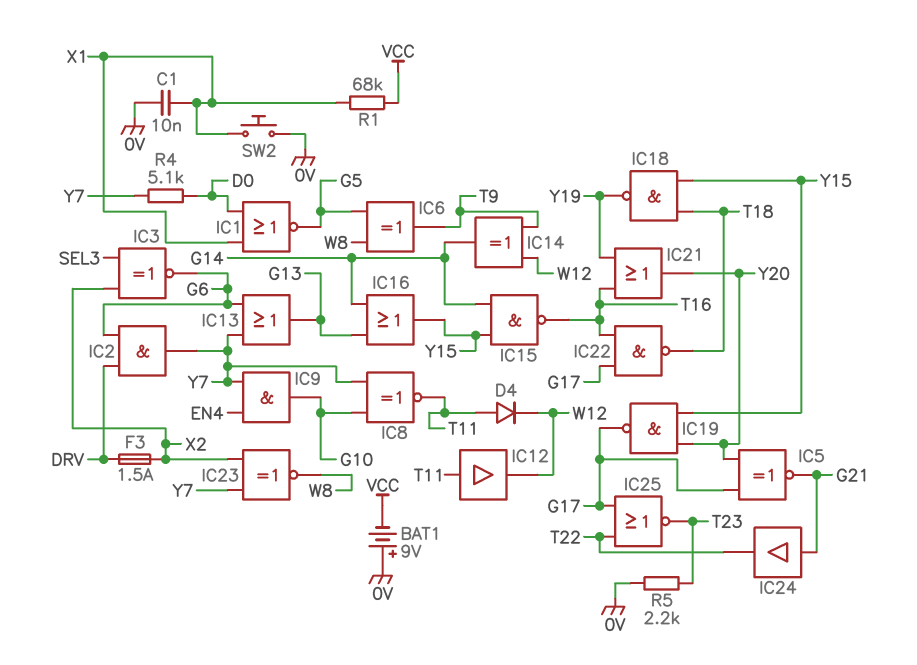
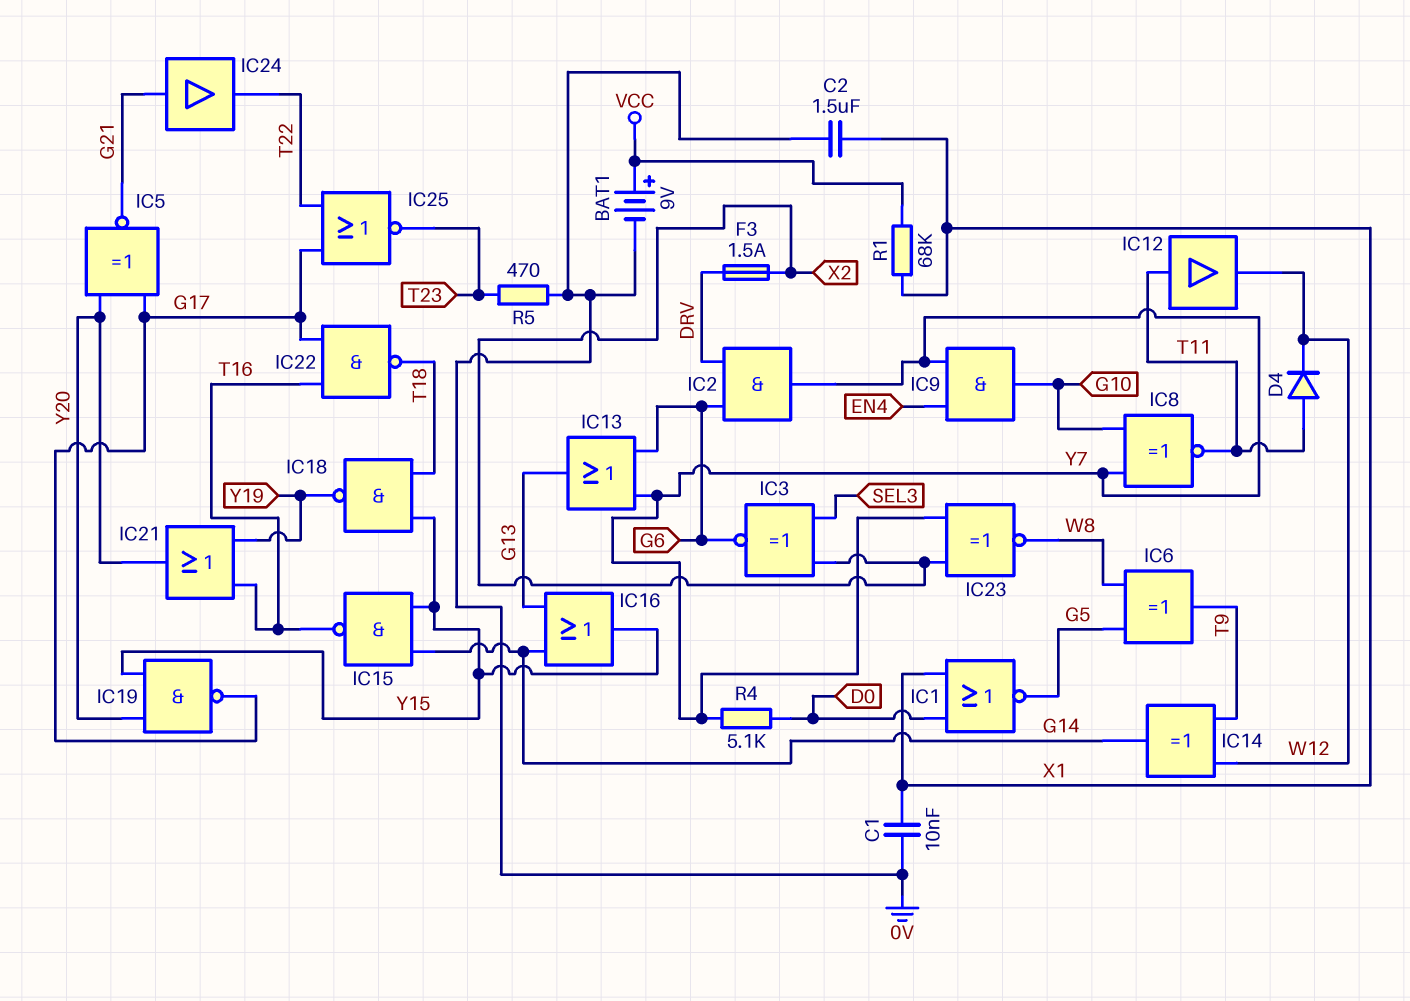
BAT1: 9V (plus 0V, minus VCC) -> 9V (plus VCC, minus 0V)
C2: none -> 1.5uF (0V, X1)
R5: 2.2k (0V, T23) -> 470 (0V, T23)
SW2: button (0V, X1) -> none

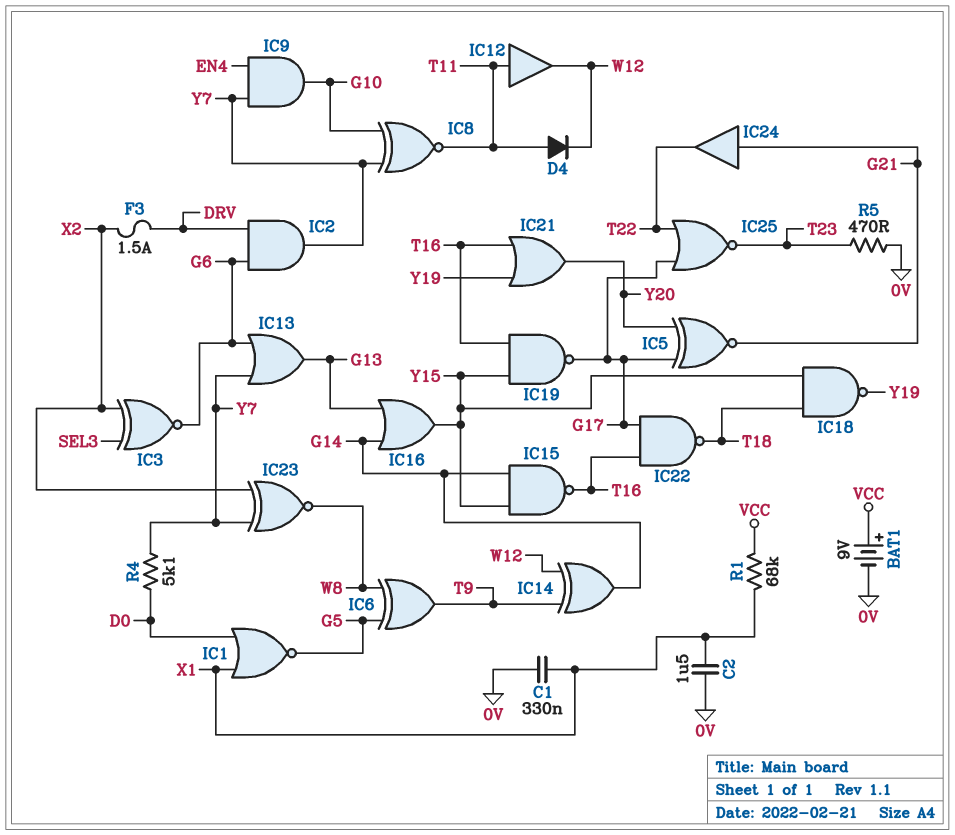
C1: 10nF (0V, X1) -> 330nF (0V, X1)
IC19: NAND (in Y15, in Y20, out G17) -> NAND (in T16, in Y15, out G17)

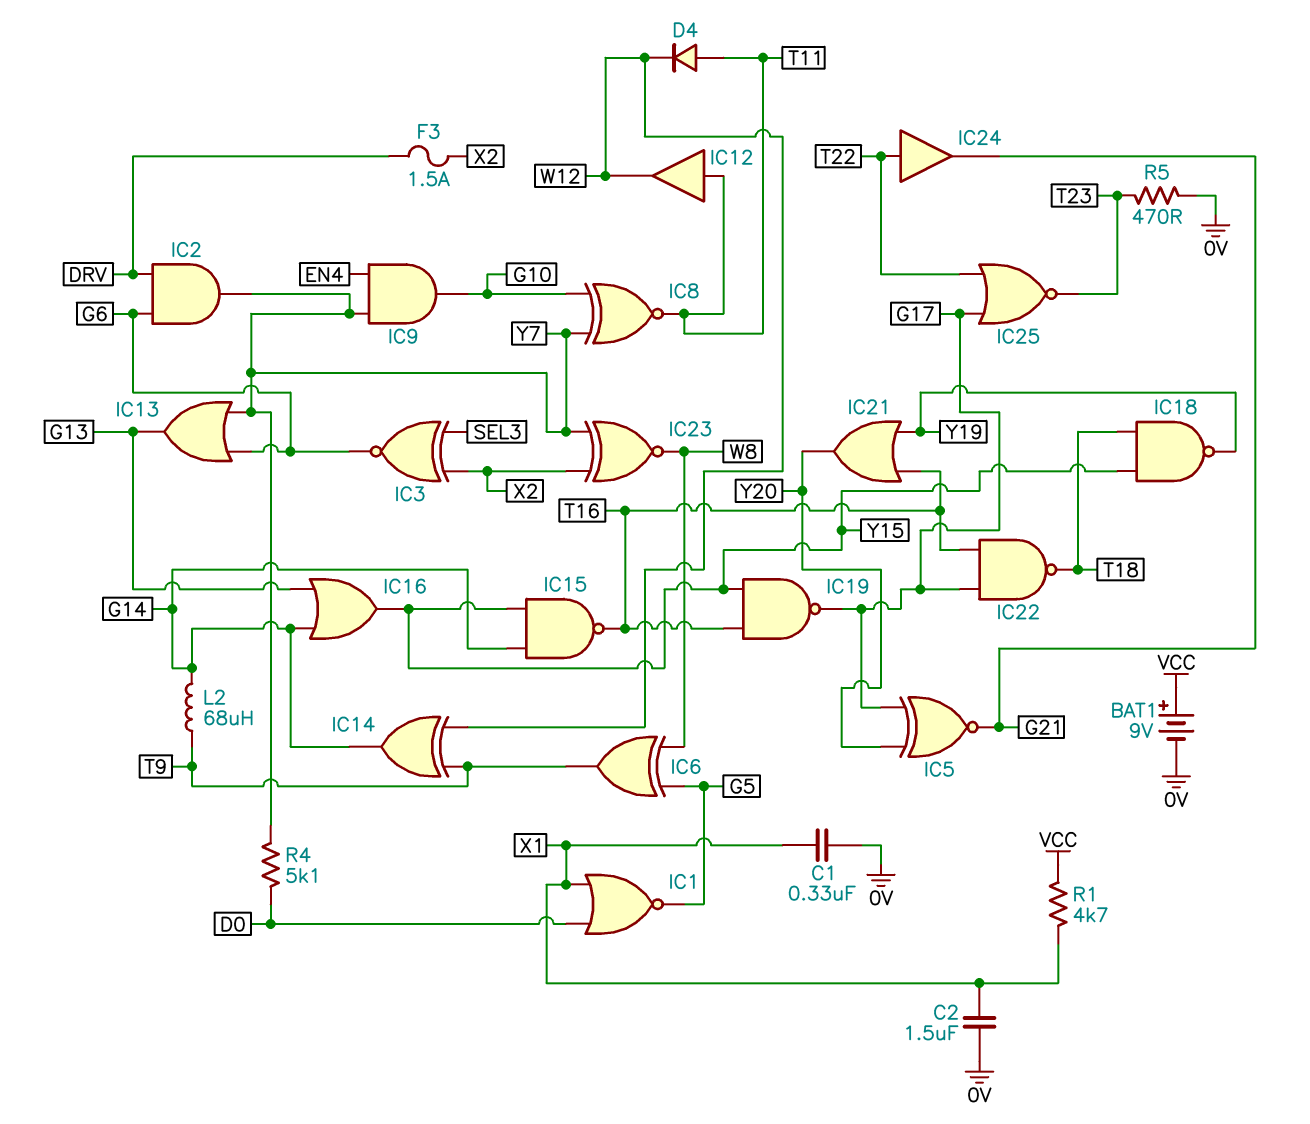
IC24: buffer (in G21, out T22) -> buffer (in T22, out G21)
L2: none -> 68uH (G14, T9)
R1: 68k (VCC, X1) -> 4.7k (VCC, X1)

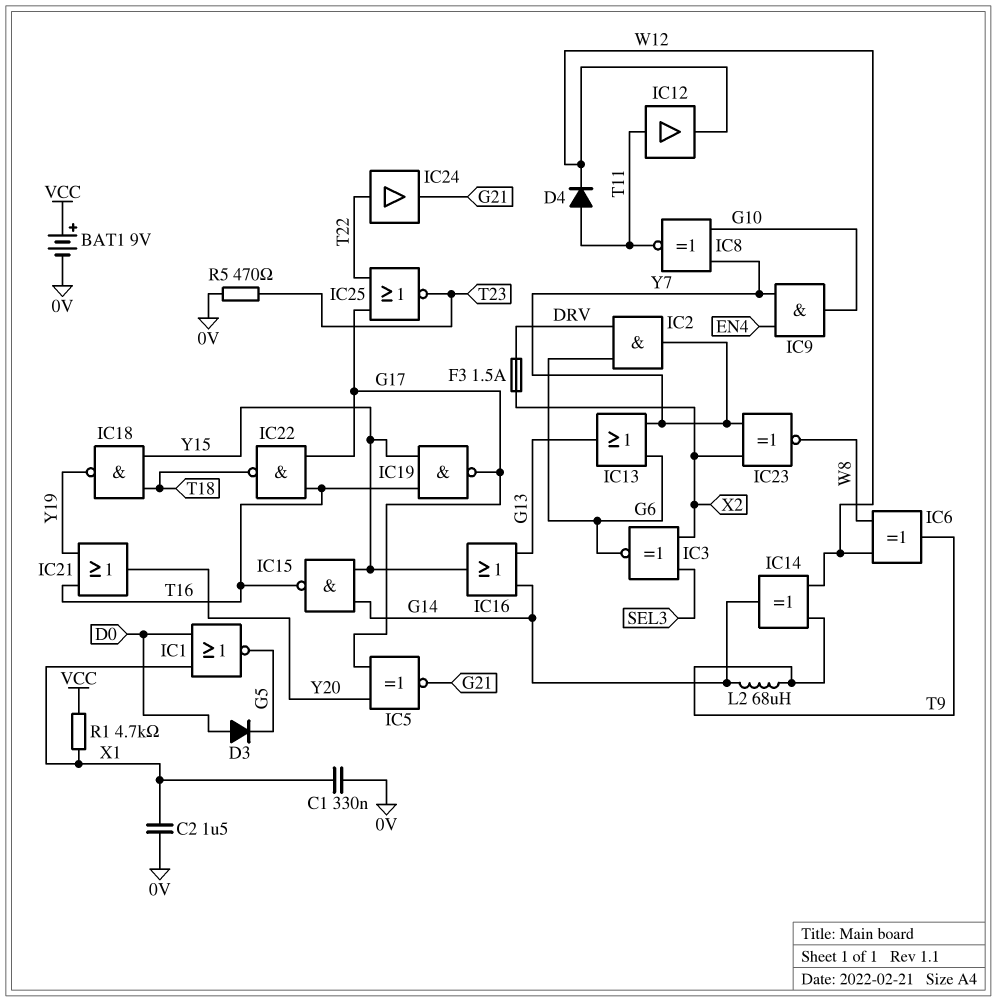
D3: none -> diode (A D0, K G5)
IC6: XOR (in G5, in W8, out T9) -> XOR (in W8, in W12, out T9)
R4: 5.1k (D0, Y7) -> none

